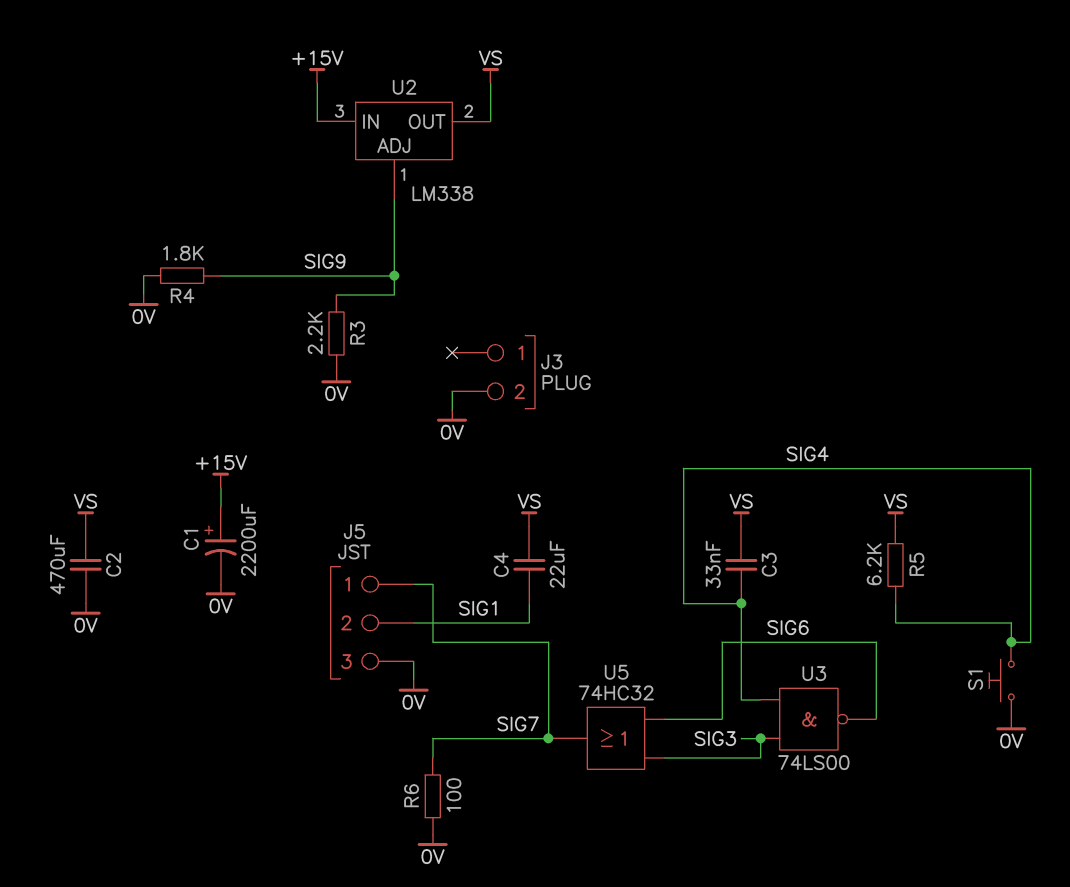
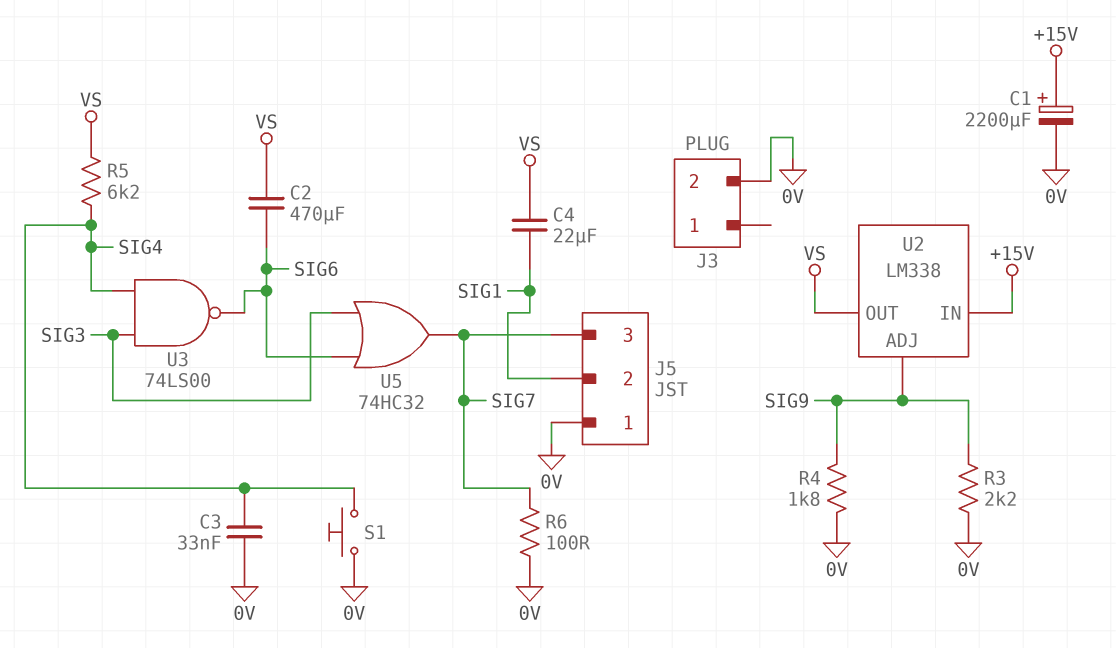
C2: 470uF (0V, VS) -> 470uF (SIG6, VS)
C3: 33nF (SIG4, VS) -> 33nF (0V, SIG4)
J5 pin 1: SIG7 -> 0V
J5 pin 3: 0V -> SIG7

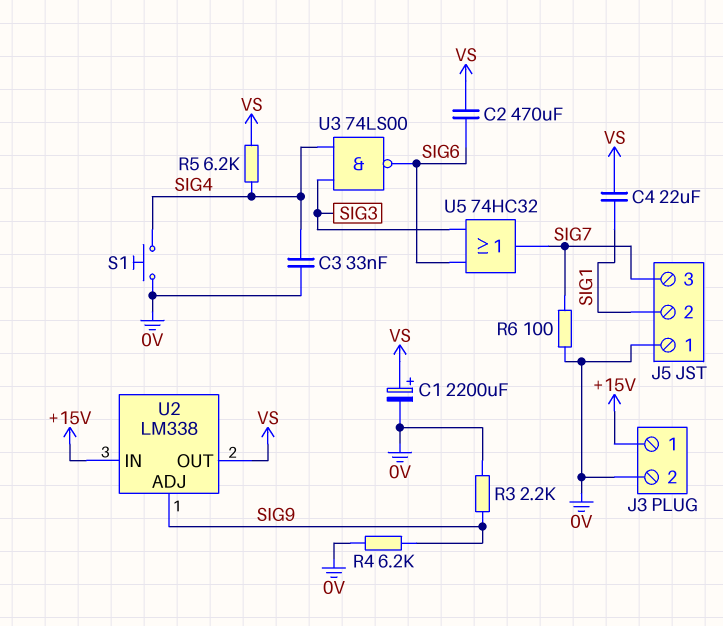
C1: 2200uF (plus +15V, minus 0V) -> 2200uF (plus VS, minus 0V)
J3 pin 1: none -> +15V
R4: 1.8k (0V, SIG9) -> 6.2k (0V, SIG9)

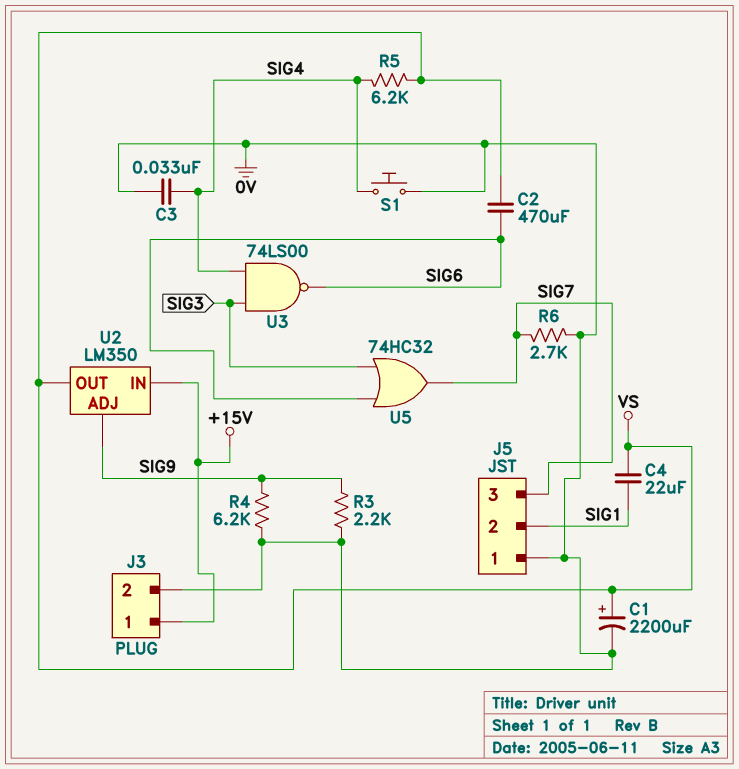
R6: 100 (0V, SIG7) -> 2.7k (0V, SIG7)
U2: LM338 -> LM350

